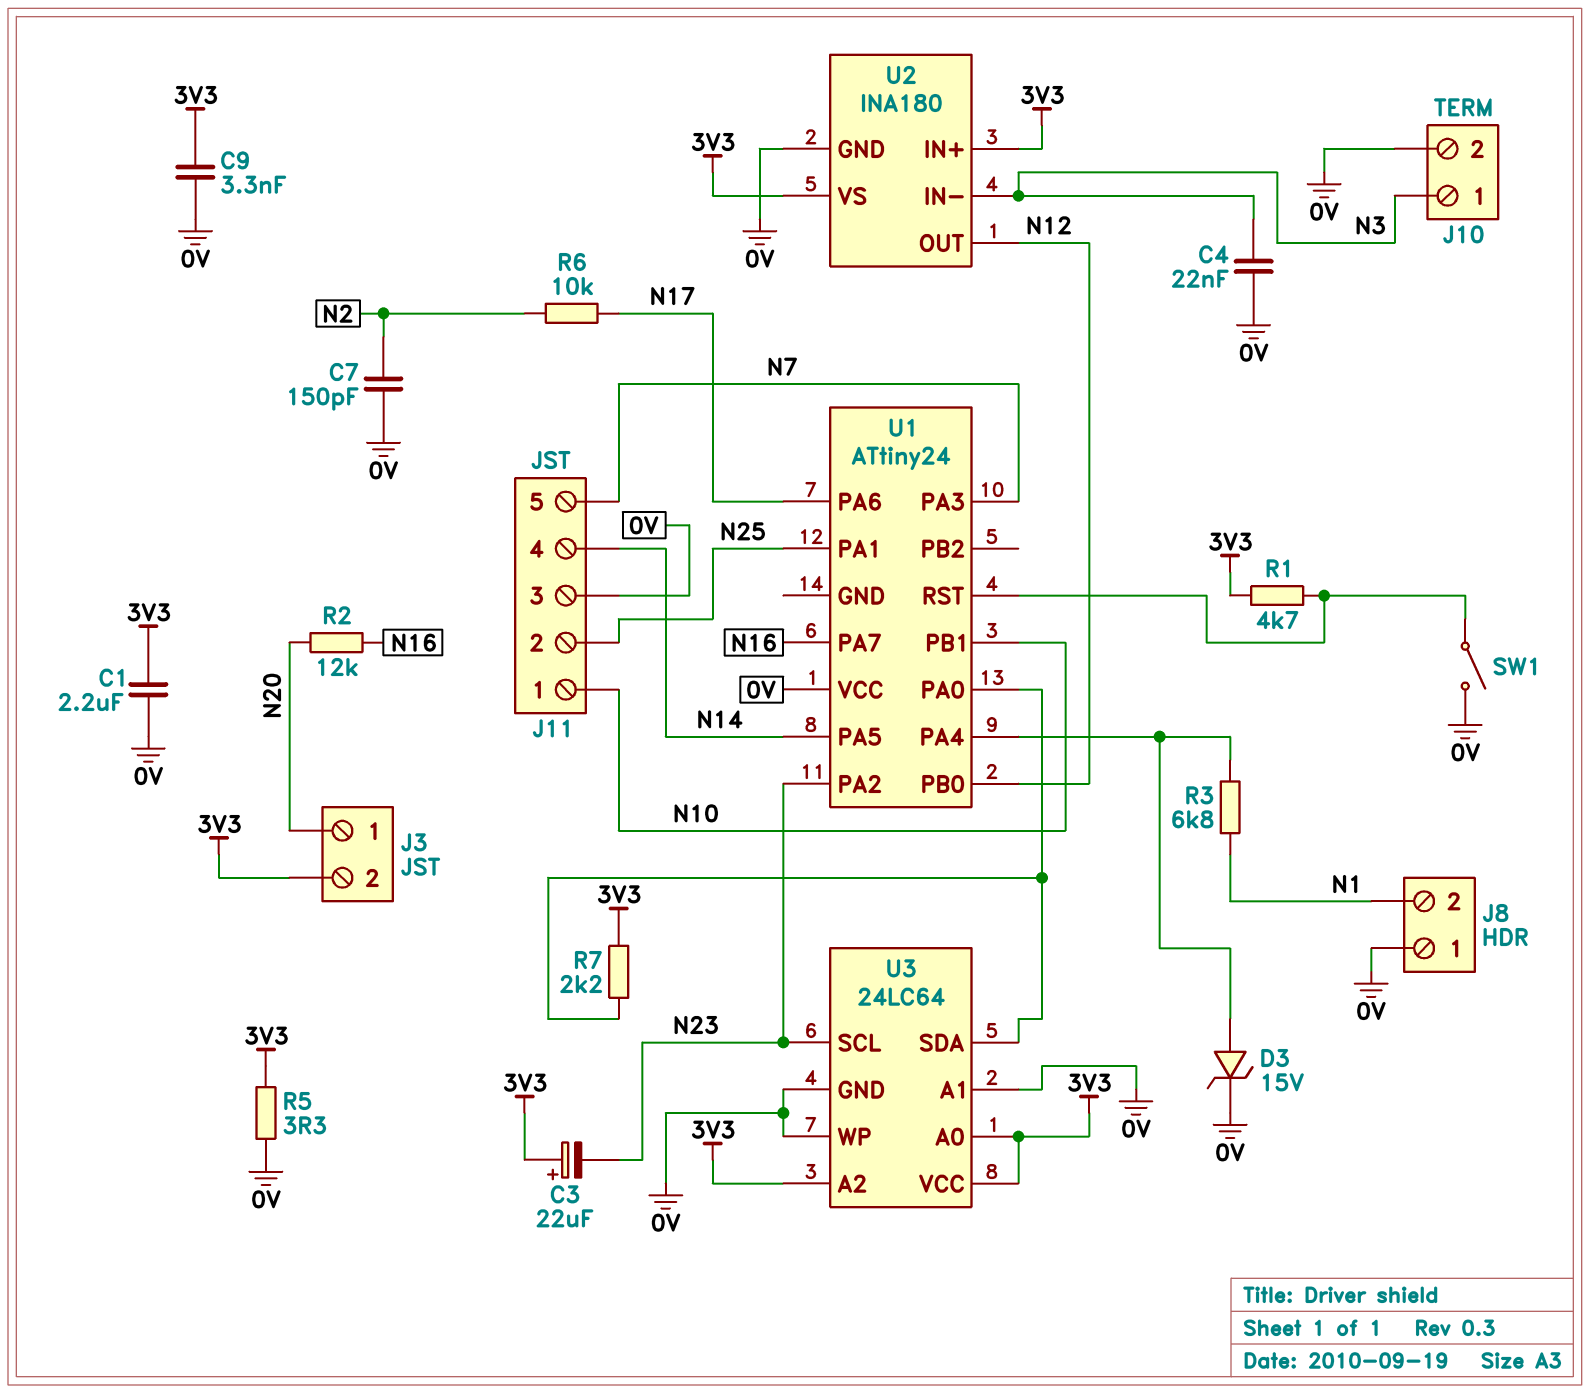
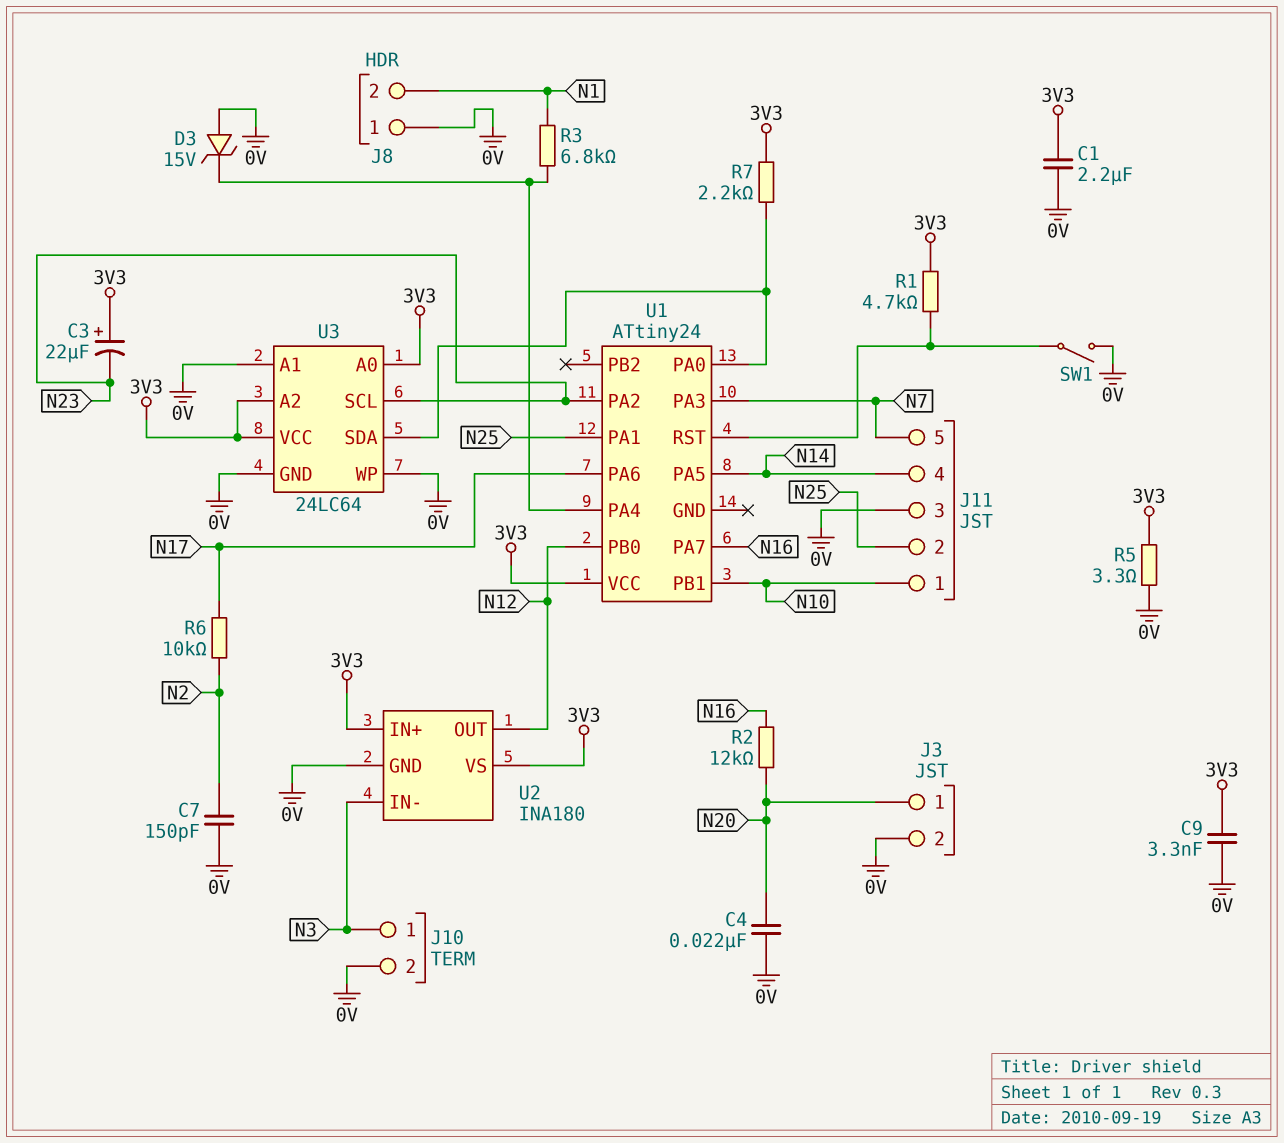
C4: 22nF (0V, N3) -> 22nF (0V, N20)
D3: zener 15V (A U1/PA4, K 0V) -> zener 15V (A 0V, K U1/PA4)
J3 pin 2: 3V3 -> 0V
U1 pin VCC: 0V -> 3V3

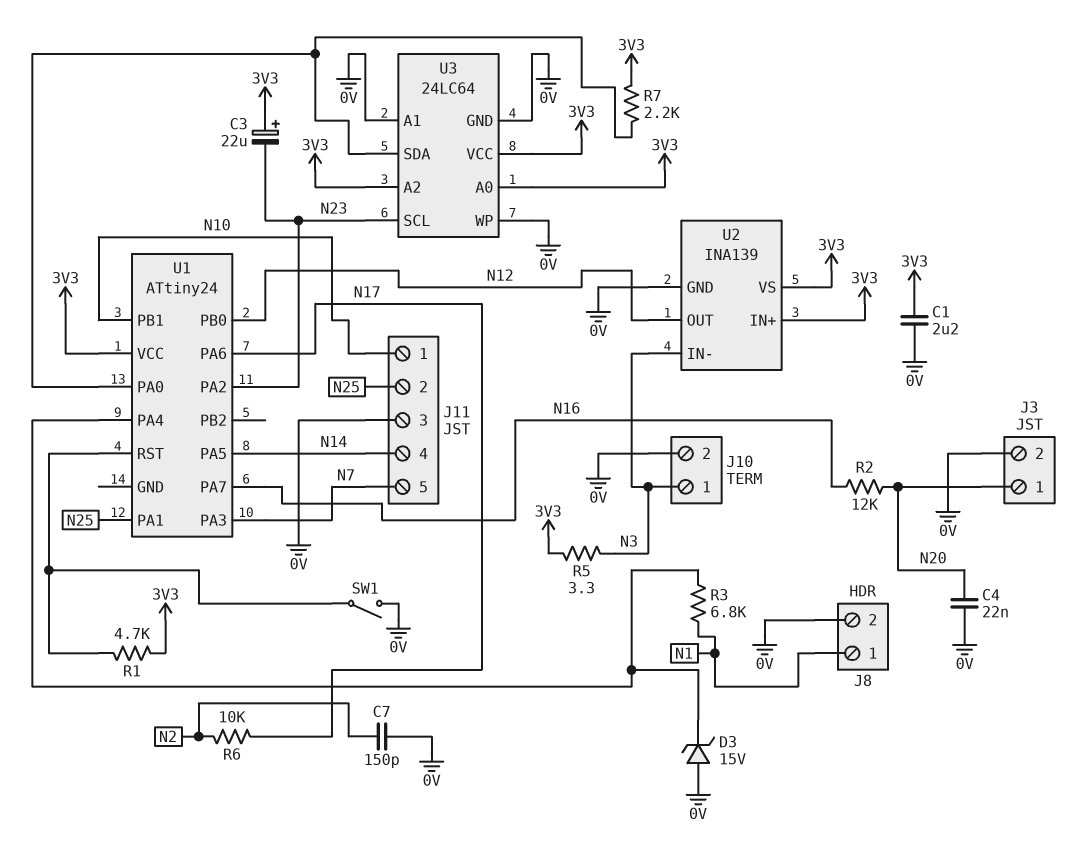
C9: 3.3nF (0V, 3V3) -> none
J8 pin 1: 0V -> N1
J8 pin 2: N1 -> 0V
R5: 3.3 (0V, 3V3) -> 3.3 (3V3, N3)
U2: INA180 -> INA139

